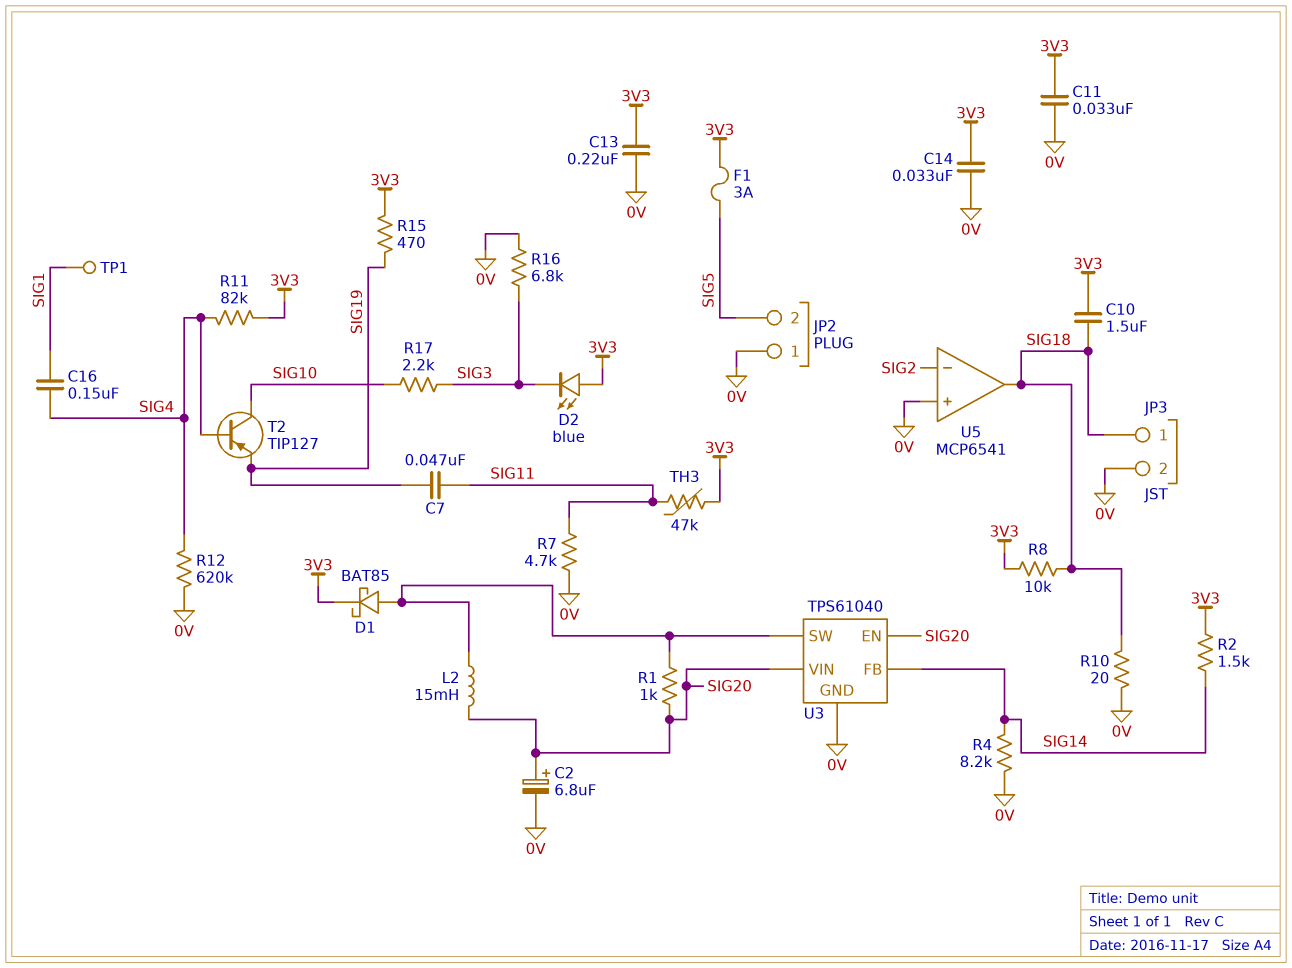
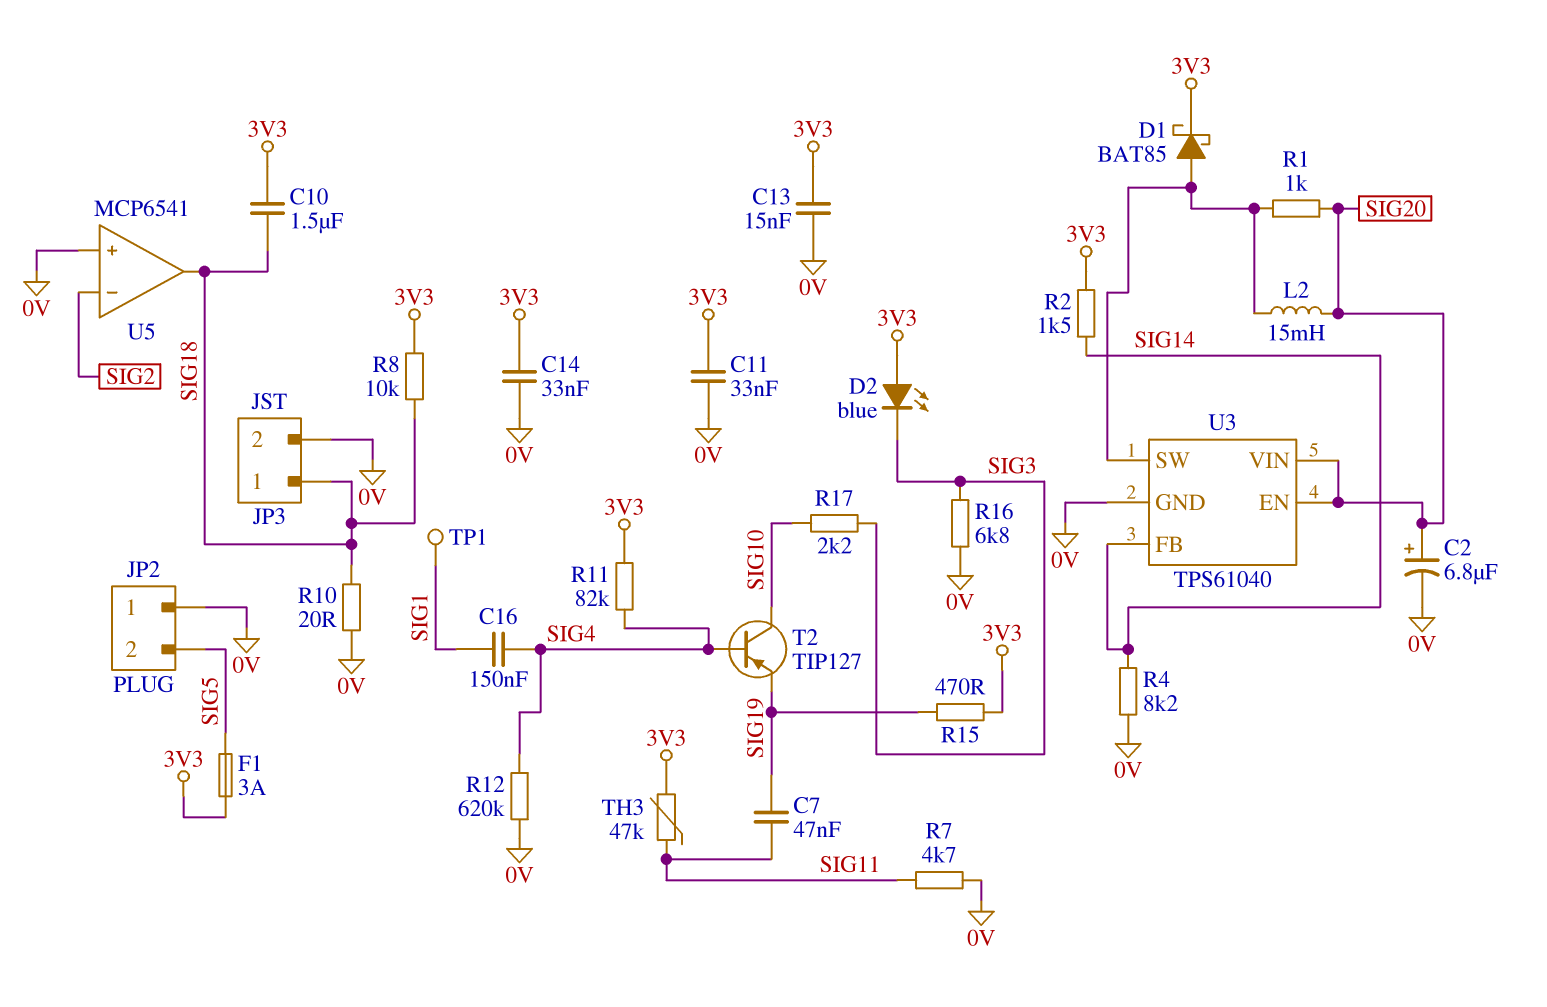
C13: 220nF (0V, 3V3) -> 15nF (0V, 3V3)

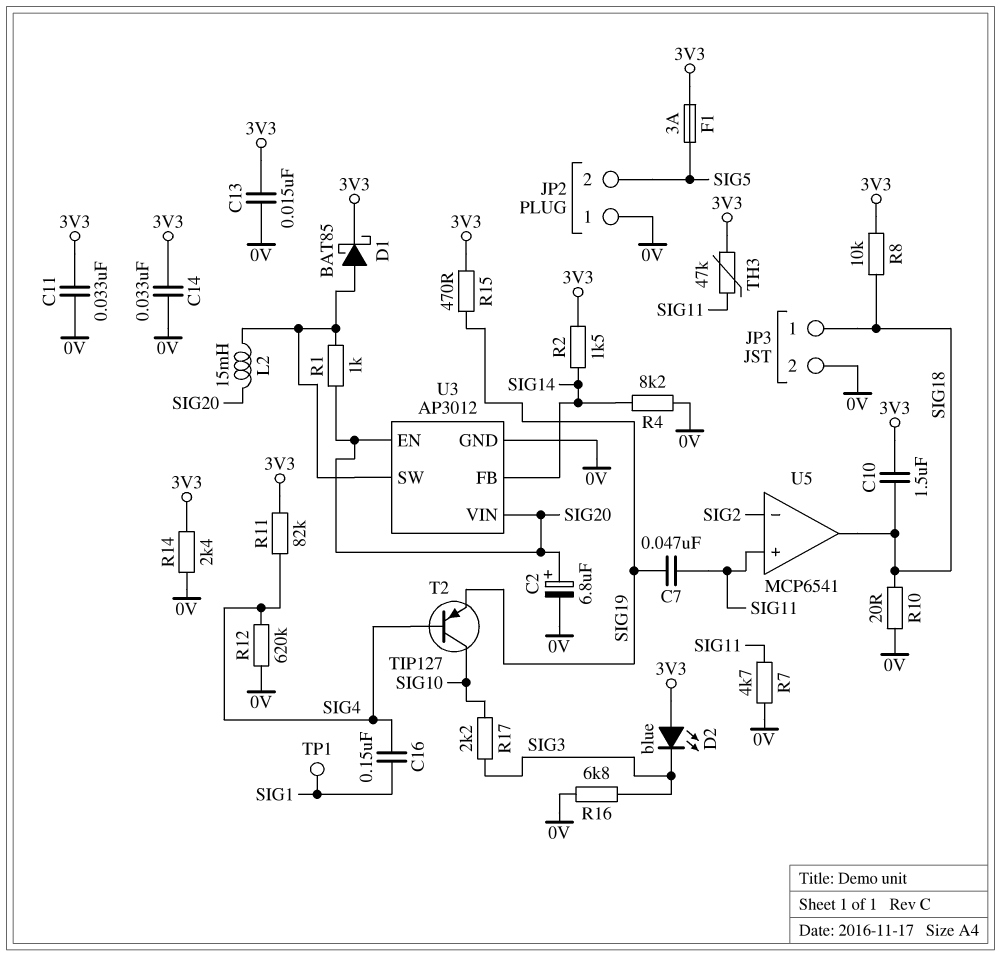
R14: none -> 2.4k (0V, 3V3)
U3: TPS61040 -> AP3012
U5 pin in+: 0V -> SIG11

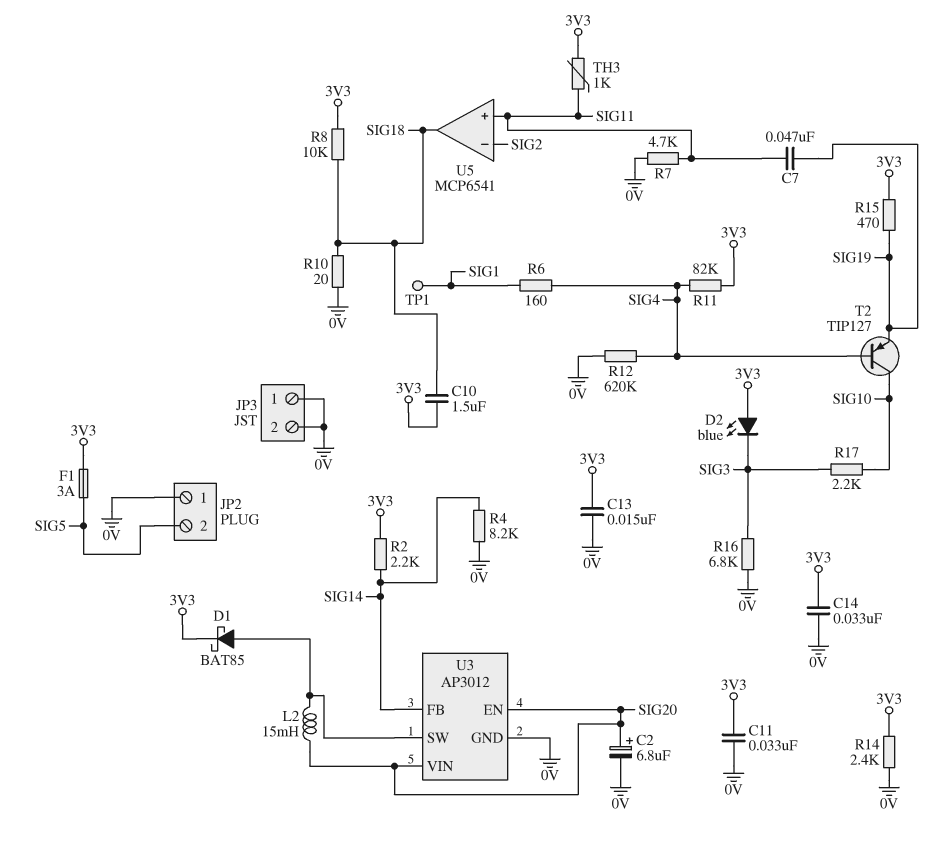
C16: 150nF (SIG1, SIG4) -> none
JP3 pin 1: SIG18 -> 0V
R1: 1k (SIG20, U3/SW) -> none
R2: 1.5k (3V3, SIG14) -> 2.2k (3V3, SIG14)
R6: none -> 160 (SIG1, SIG4)
TH3: 47k (3V3, SIG11) -> 1k (3V3, SIG11)

